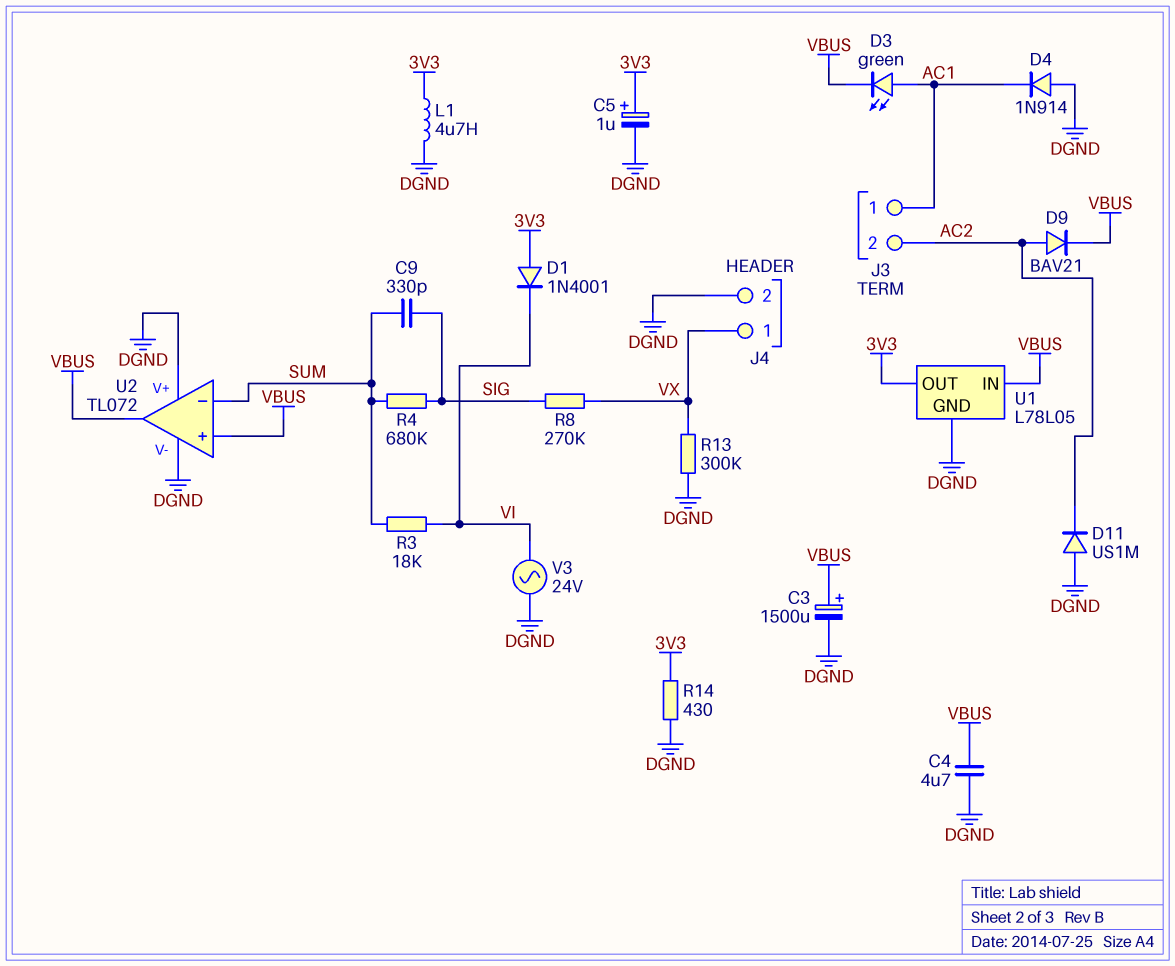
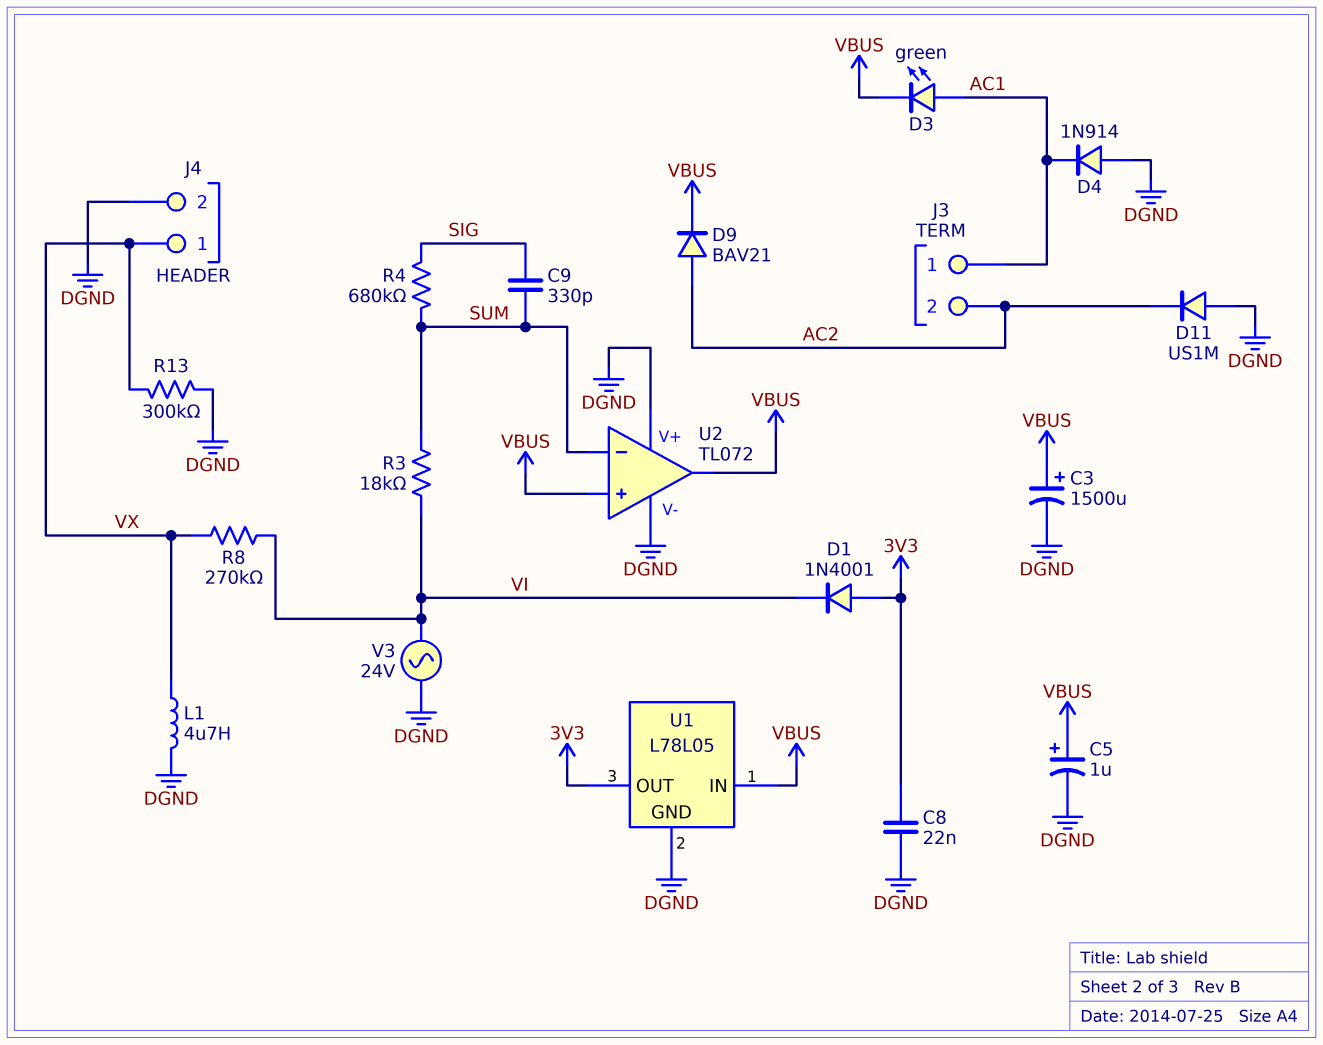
C4: 4.7uF (DGND, VBUS) -> none
C5: 1uF (plus 3V3, minus DGND) -> 1uF (plus VBUS, minus DGND)
C8: none -> 22nF (3V3, DGND)
L1: 4.7uH (3V3, DGND) -> 4.7uH (DGND, VX)
R8: 270k (SIG, VX) -> 270k (VI, VX)
R14: 430 (3V3, DGND) -> none

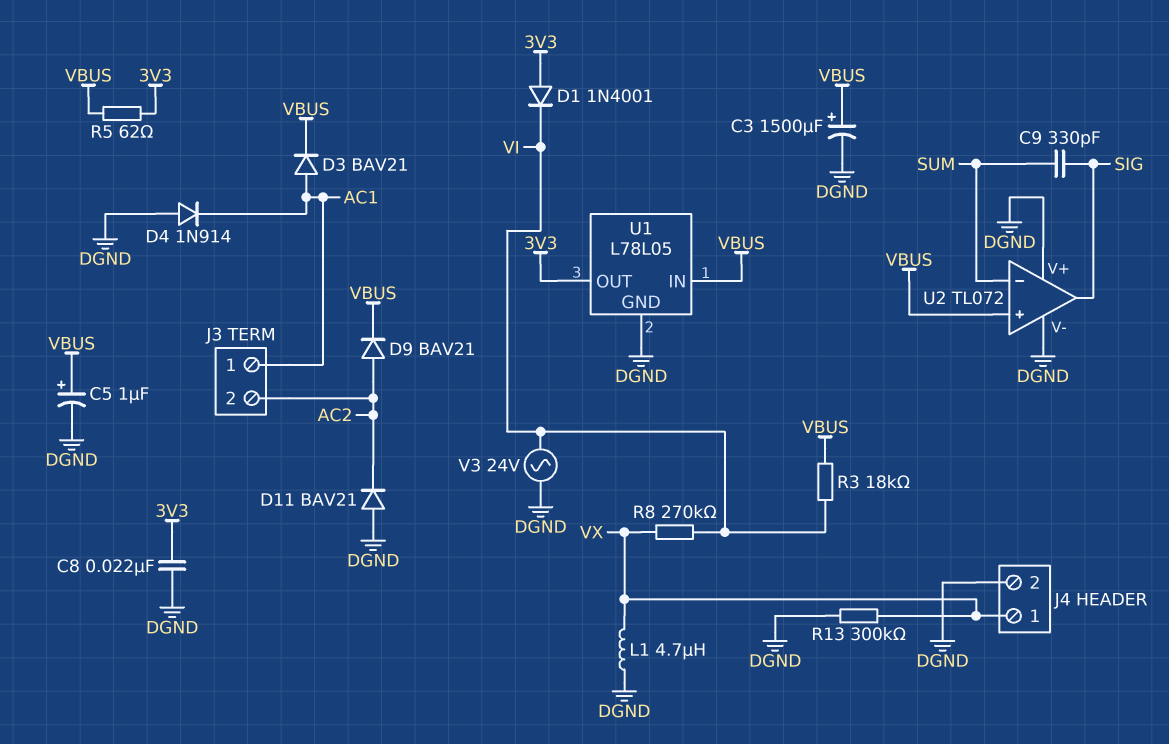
D3: LED green (A AC1, K VBUS) -> diode BAV21 (A AC1, K VBUS)
D11: diode US1M (A DGND, K AC2) -> diode BAV21 (A DGND, K AC2)
R3: 18k (SUM, VI) -> 18k (VBUS, VI)
R4: 680k (SIG, SUM) -> none
R5: none -> 62 (3V3, VBUS)
U2 pin out: VBUS -> SIG

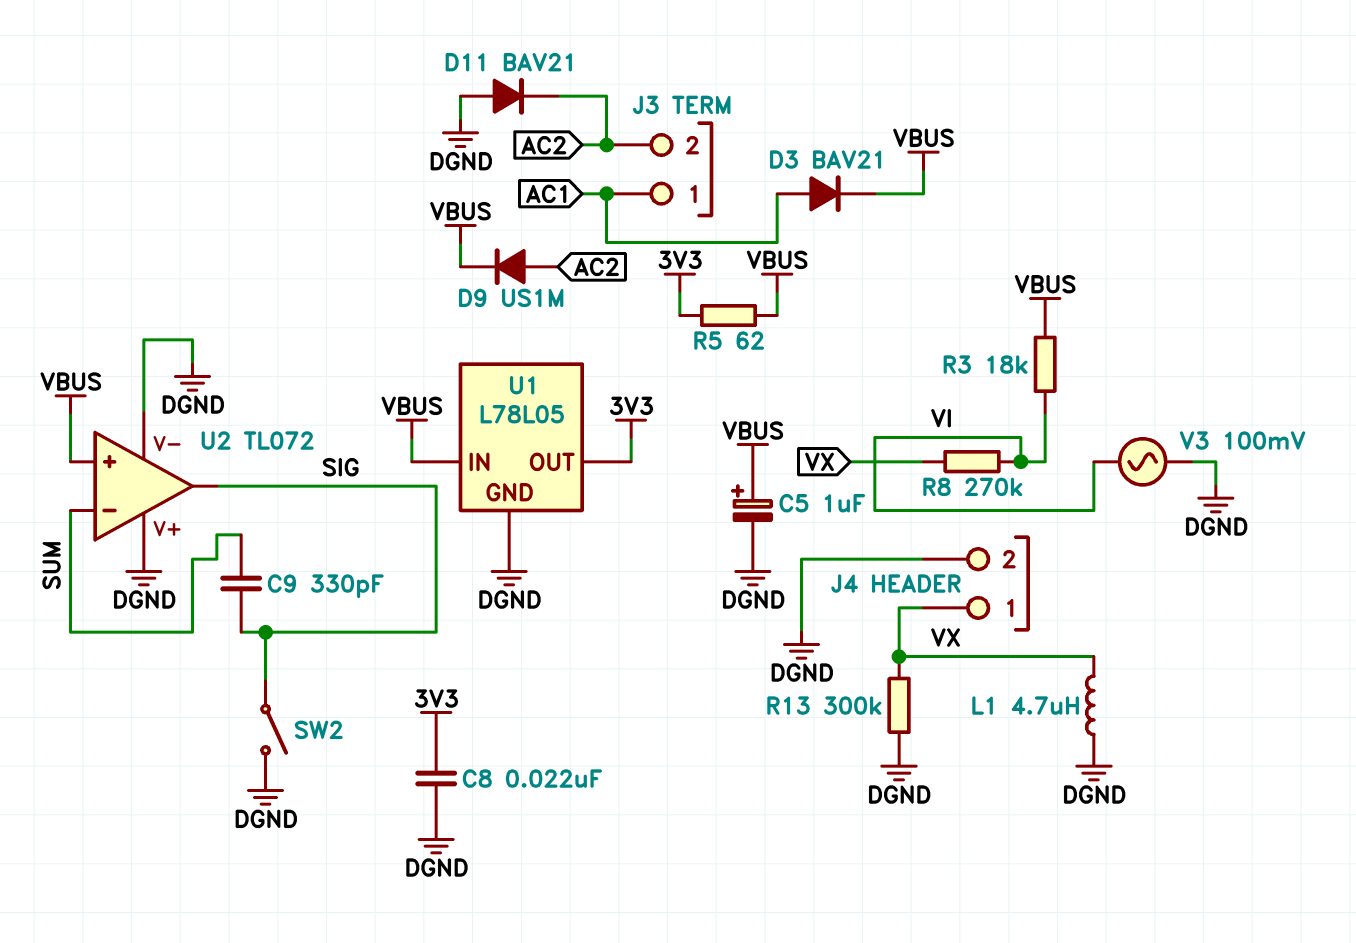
C3: 1500uF (plus VBUS, minus DGND) -> none
D1: diode 1N4001 (A 3V3, K VI) -> none
D4: diode 1N914 (A DGND, K AC1) -> none
D9: diode BAV21 (A AC2, K VBUS) -> diode US1M (A AC2, K VBUS)
SW2: none -> switch (DGND, SIG)
V3: AC 24V (DGND, VI) -> AC 100mV (DGND, VI)

